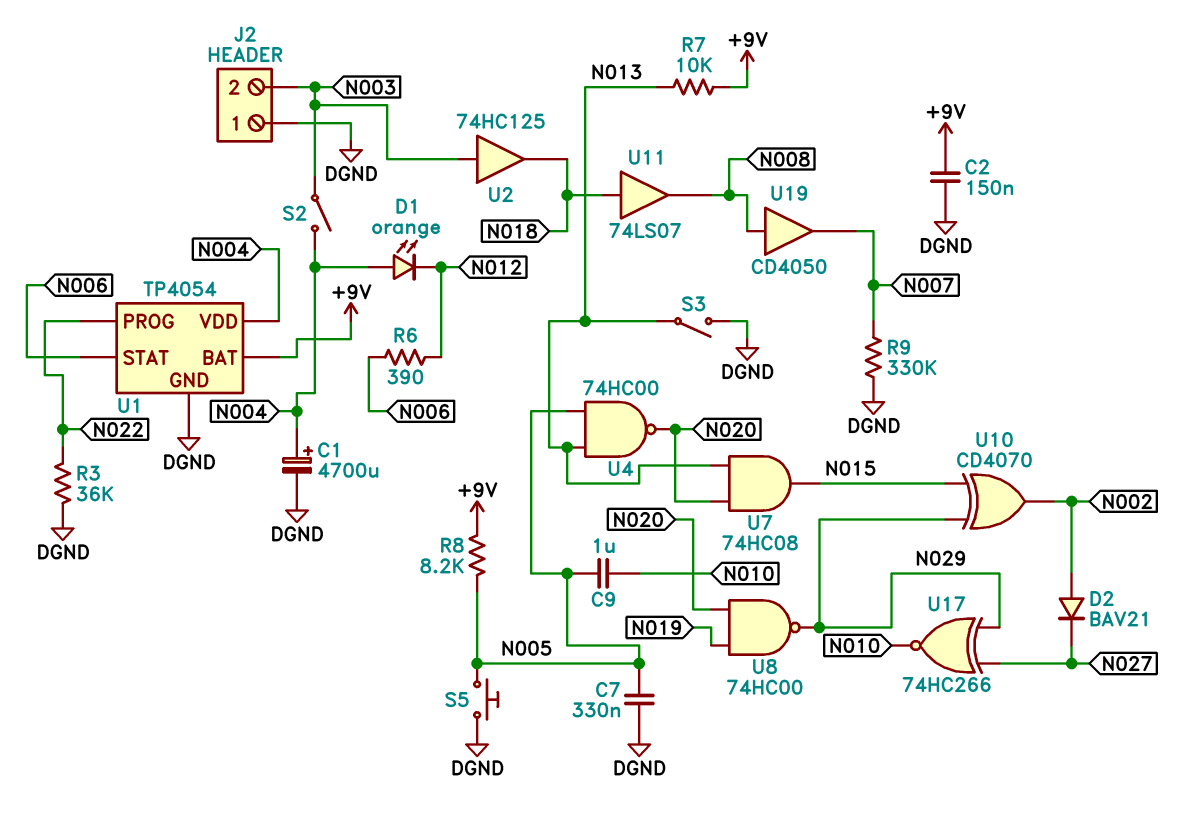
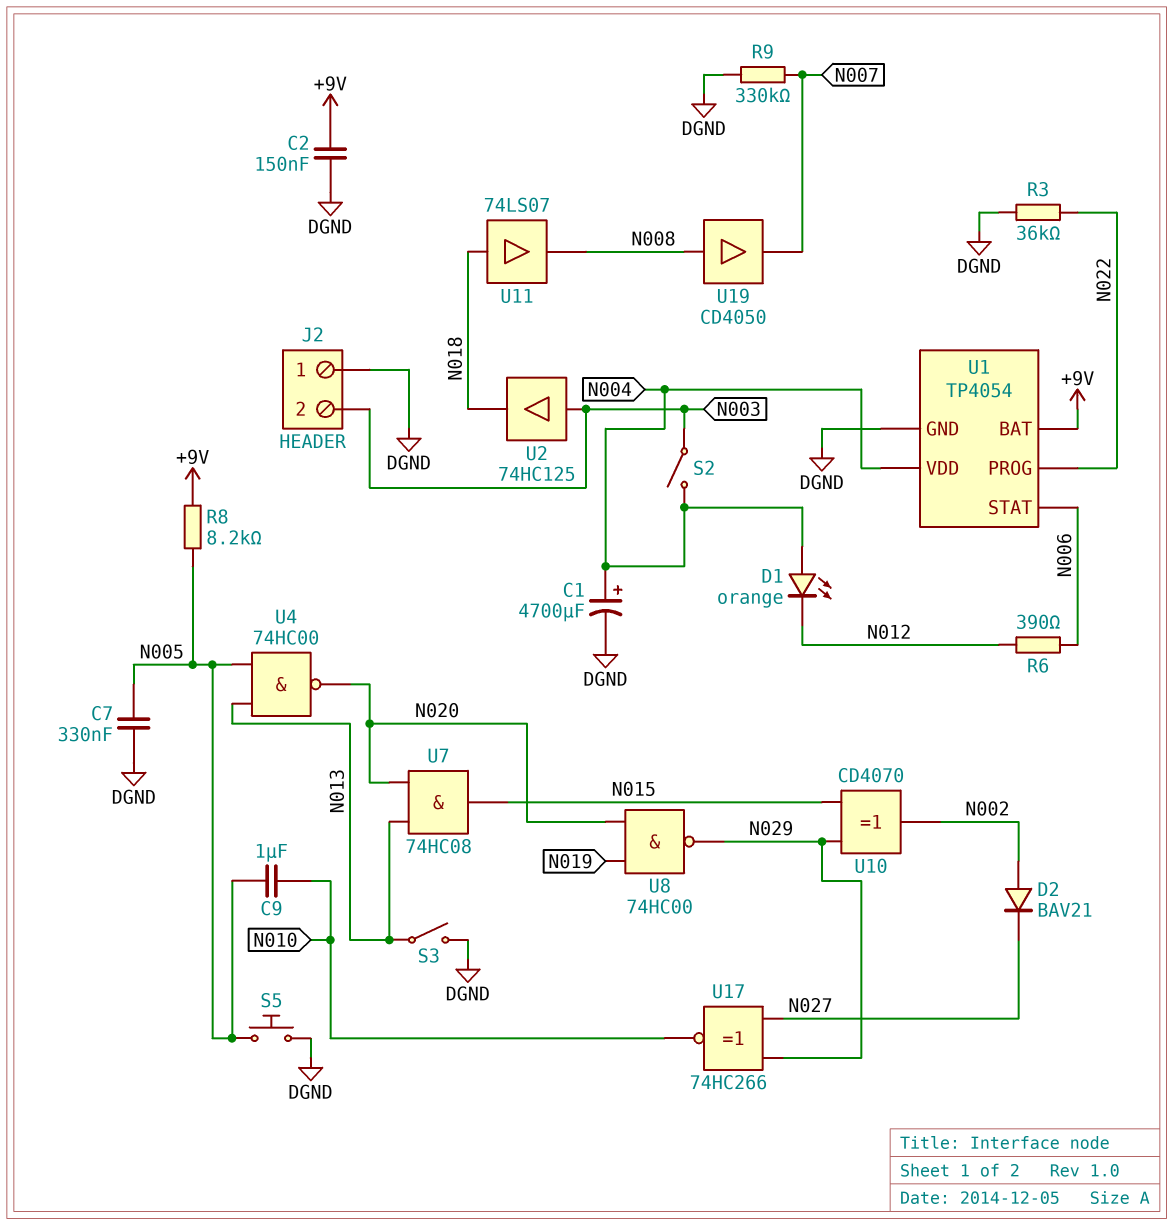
R7: 10k (+9V, N013) -> none

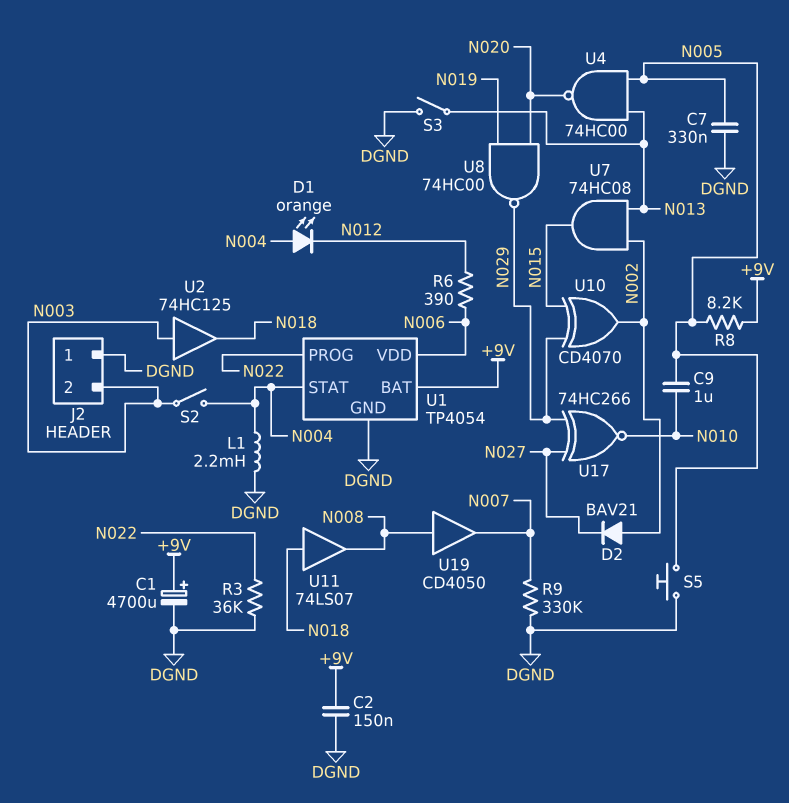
C1: 4700uF (plus N004, minus DGND) -> 4700uF (plus +9V, minus DGND)
L1: none -> 2.2mH (DGND, N004)
U1 pin STAT: N006 -> N004
U1 pin VDD: N004 -> N006
U7: AND 74HC08 (in N013, in N020, out N015) -> AND 74HC08 (in N002, in N013, out N015)

